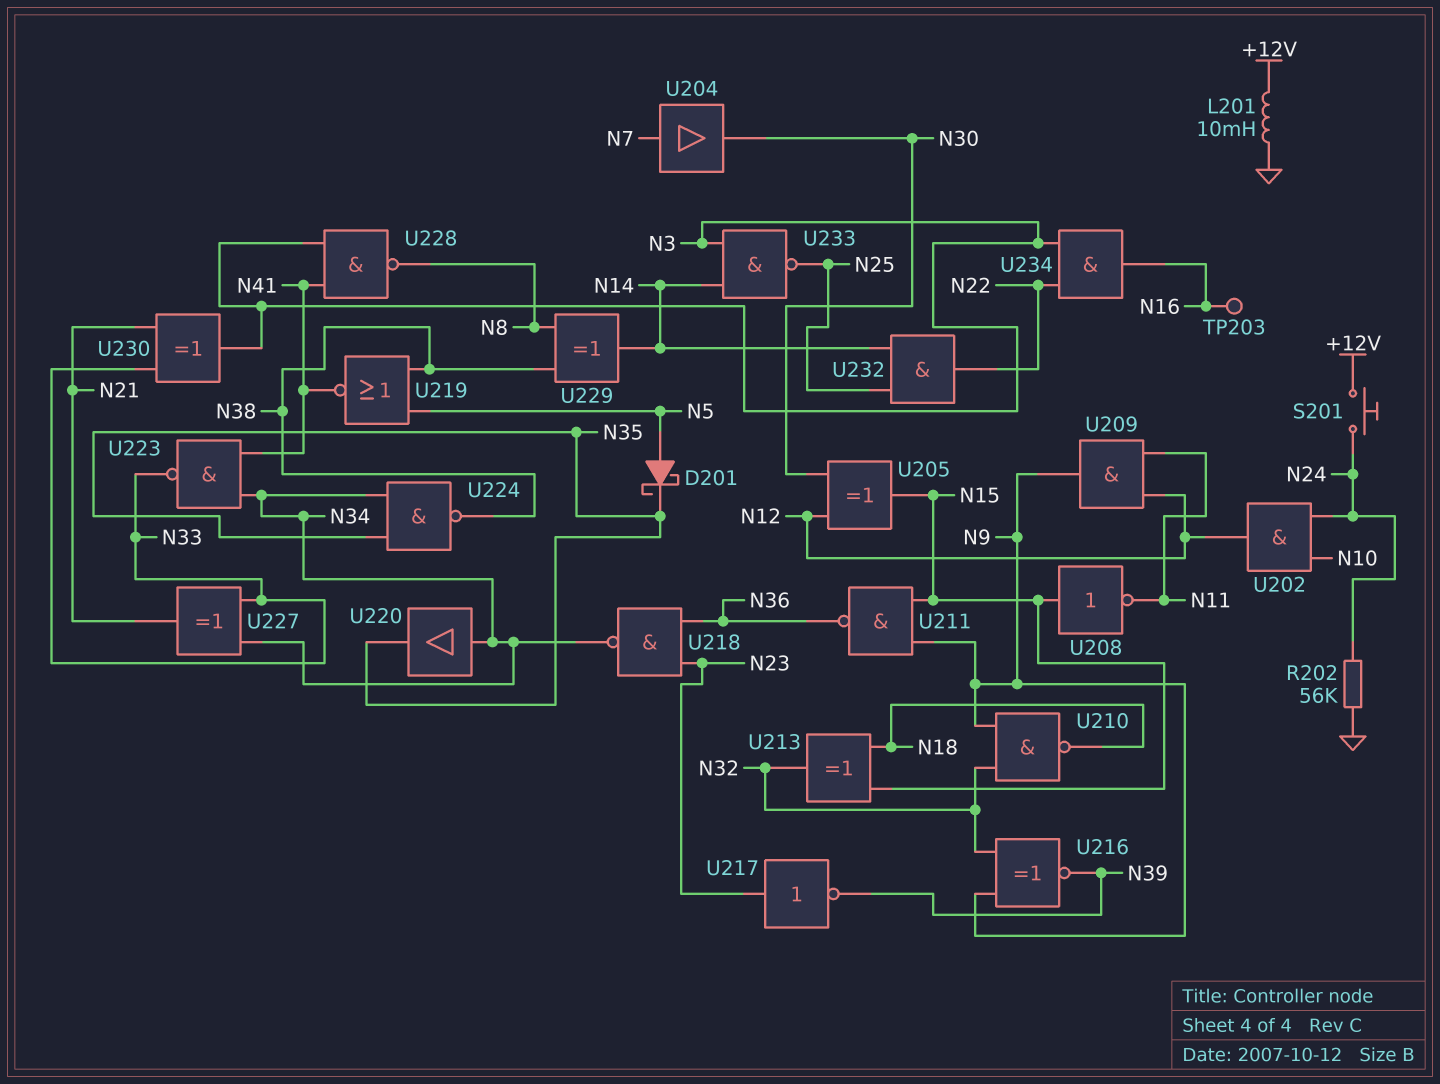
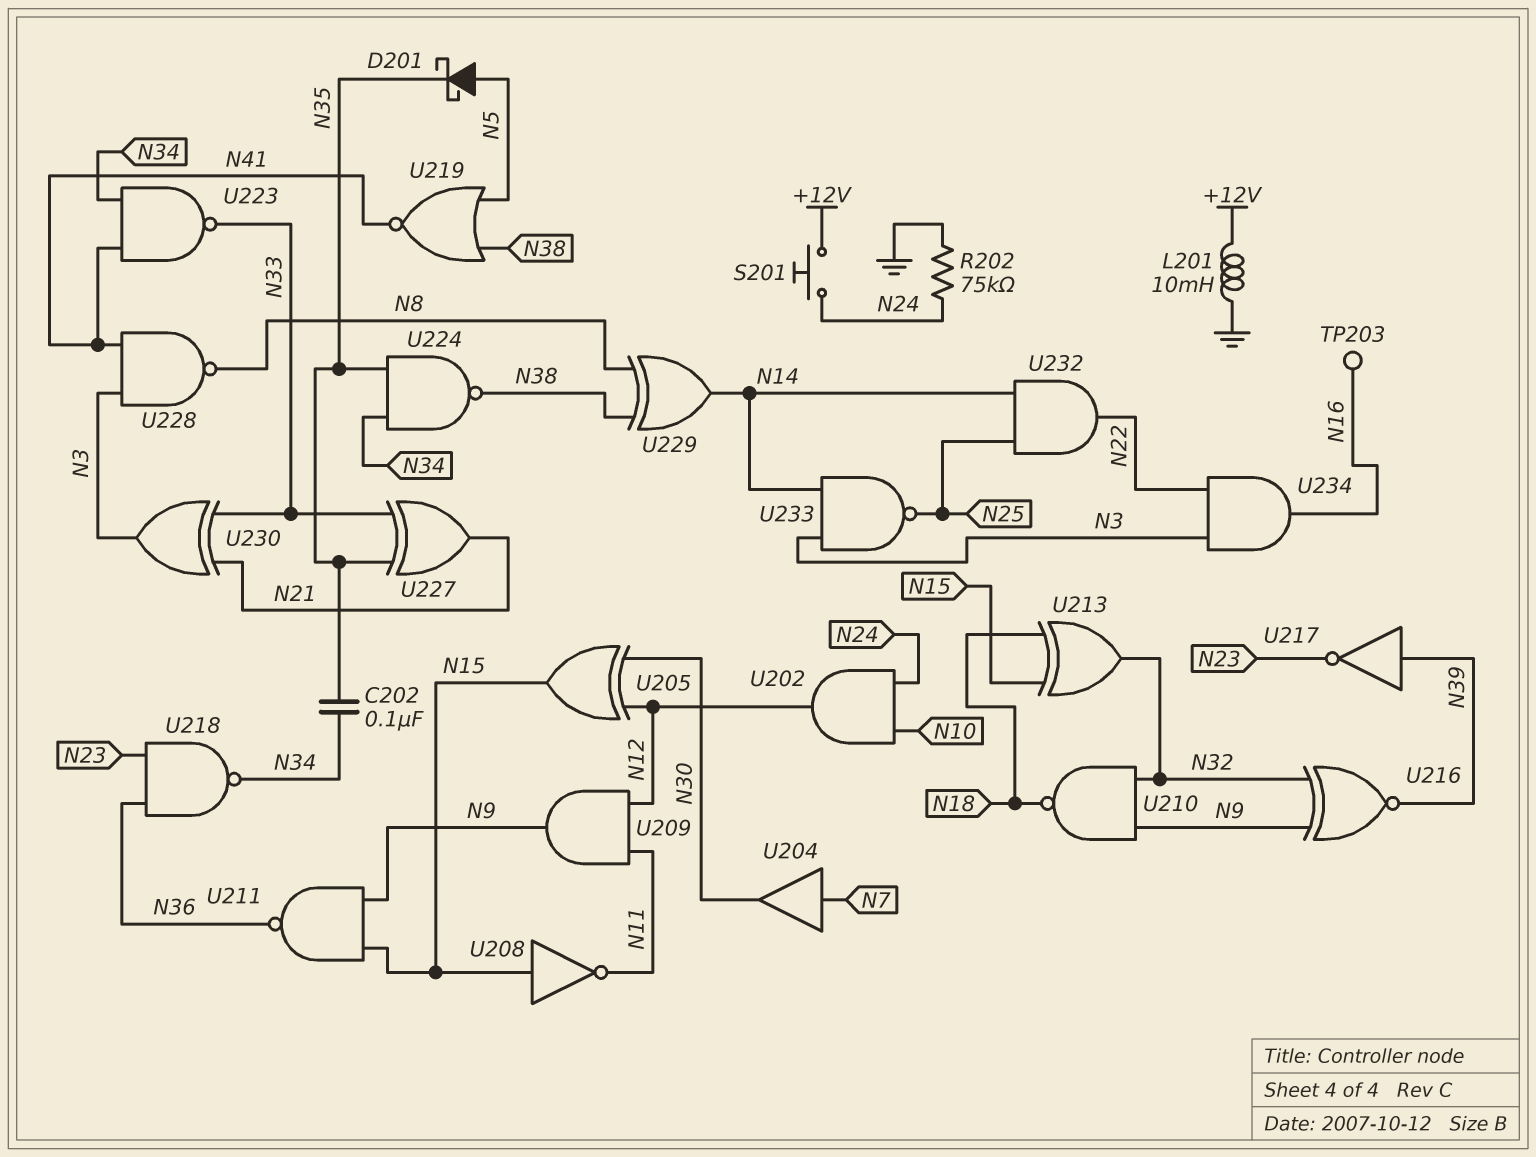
C202: none -> 100nF (N34, N35)
R202: 56k (GND, N24) -> 75k (GND, N24)
U217: NOT (in N23, out N39) -> NOT (in N39, out N23)
U220: buffer (in N34, out N35) -> none
U227: XOR (in N33, in N34, out N21) -> XOR (in N33, in N35, out N21)

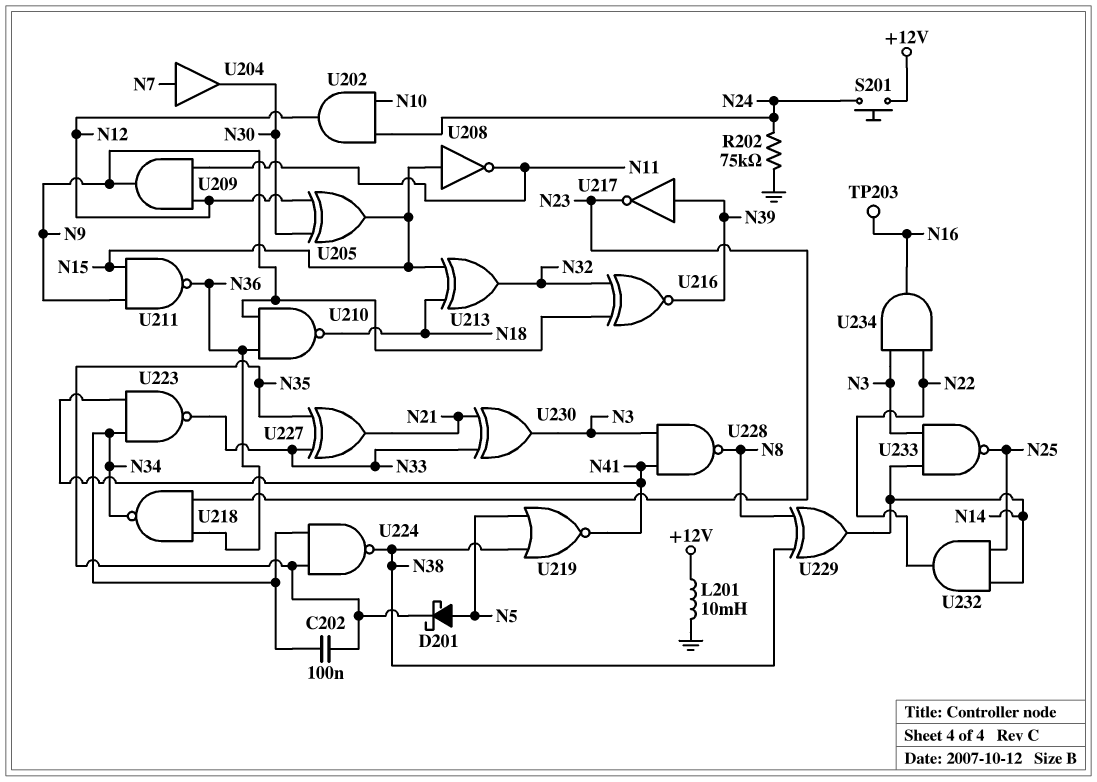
U210: NAND (in N9, in N32, out N18) -> NAND (in N9, in N36, out N18)

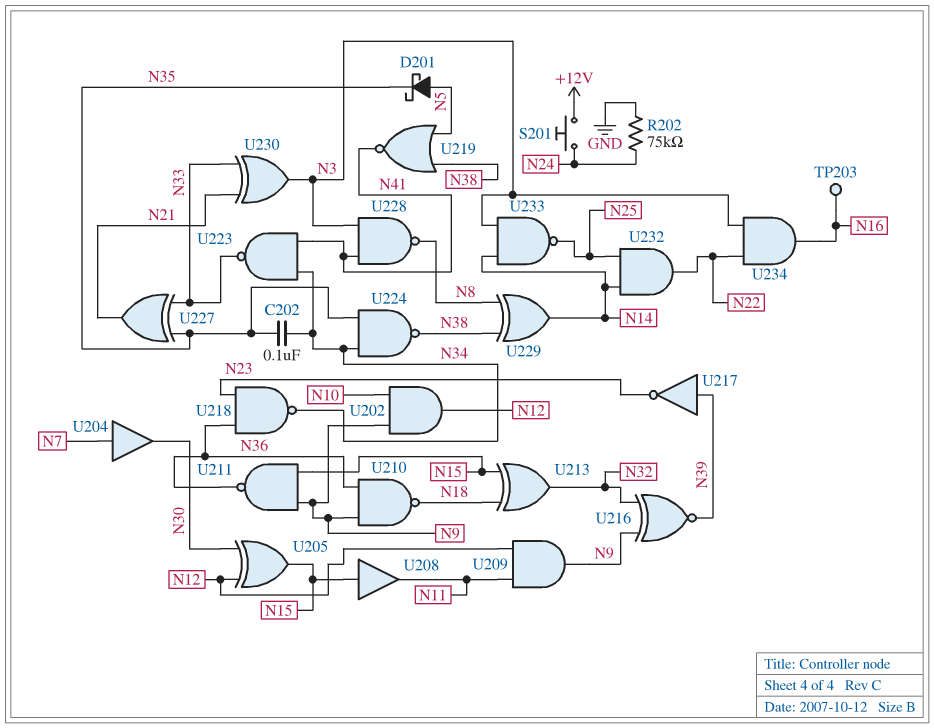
L201: 10mH (+12V, GND) -> none
U202: AND (in N10, in N24, out N12) -> AND (in N9, in N10, out N12)
U208: NOT (in N15, out N11) -> buffer (in N15, out N11)

